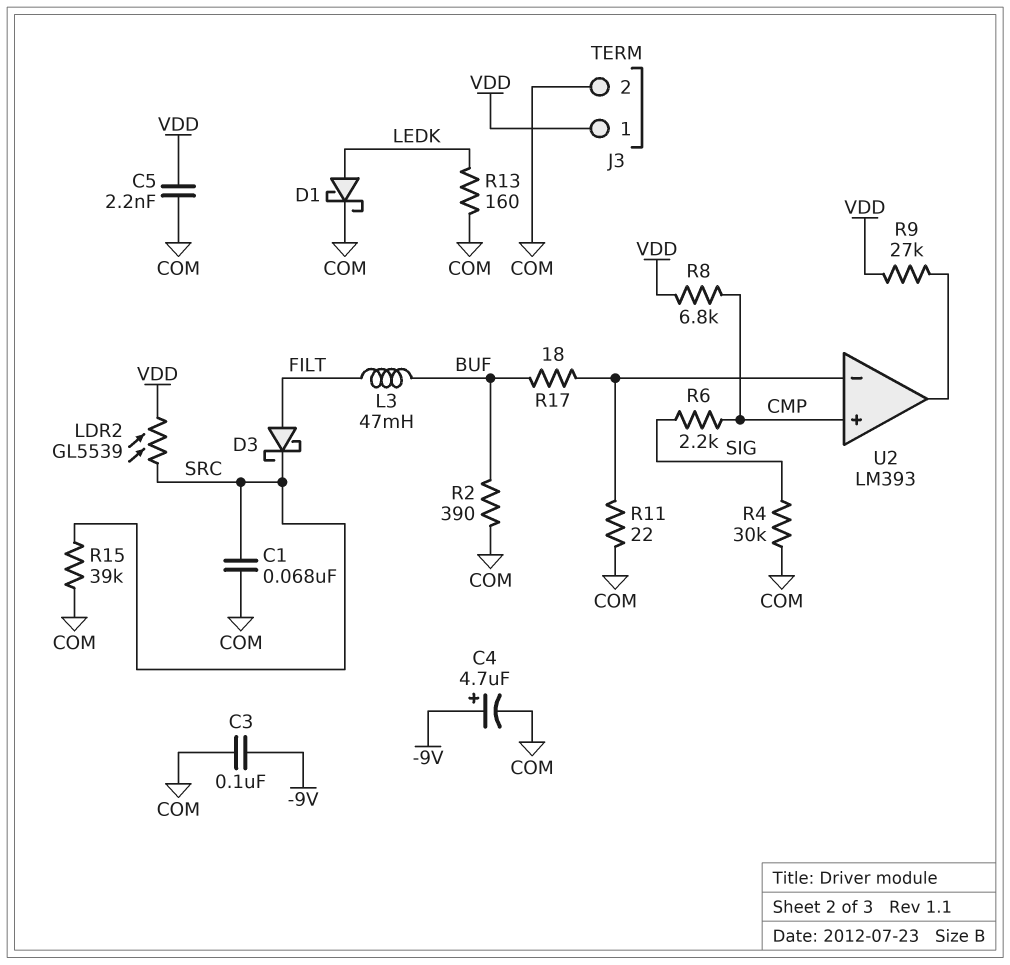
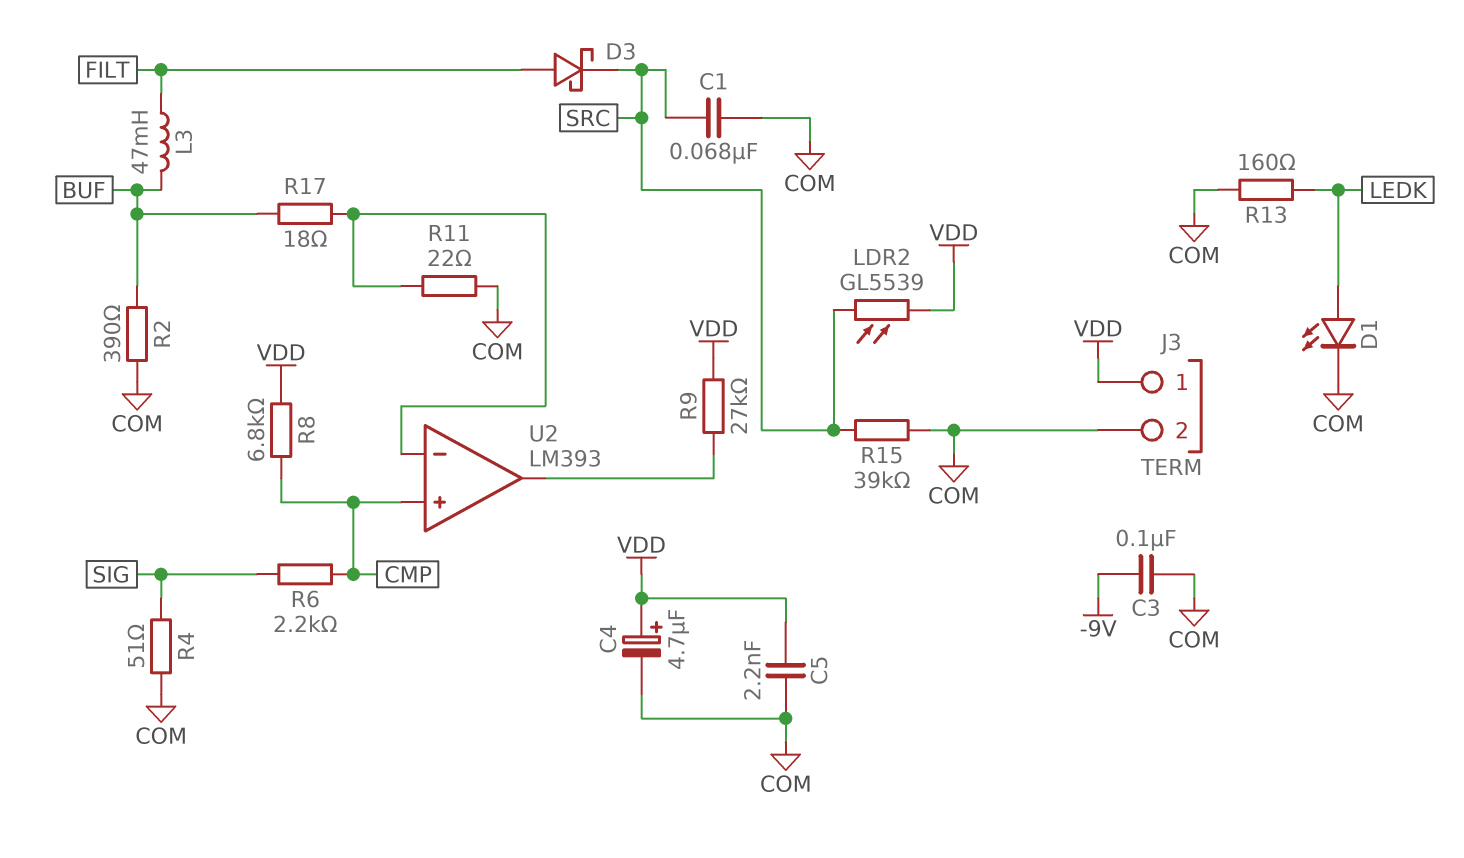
C4: 4.7uF (plus -9V, minus COM) -> 4.7uF (plus VDD, minus COM)
D1: schottky (A LEDK, K COM) -> LED (A LEDK, K COM)
R4: 30k (COM, SIG) -> 51 (COM, SIG)

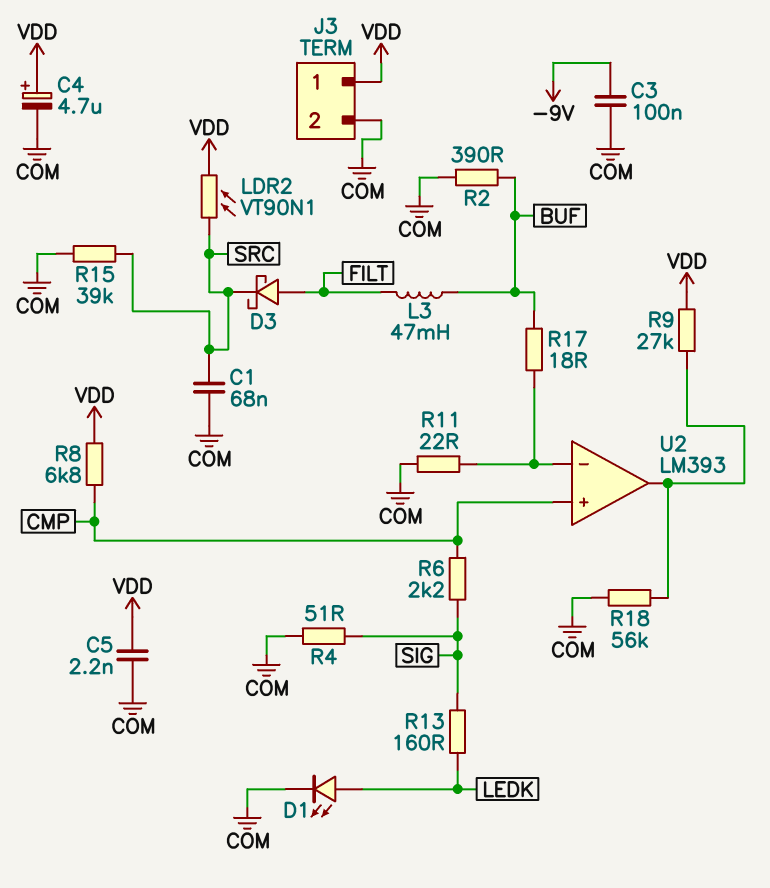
LDR2: GL5539 (SRC, VDD) -> VT90N1 (SRC, VDD)
R13: 160 (COM, LEDK) -> 160 (LEDK, SIG)
R18: none -> 56k (COM, U2/out)

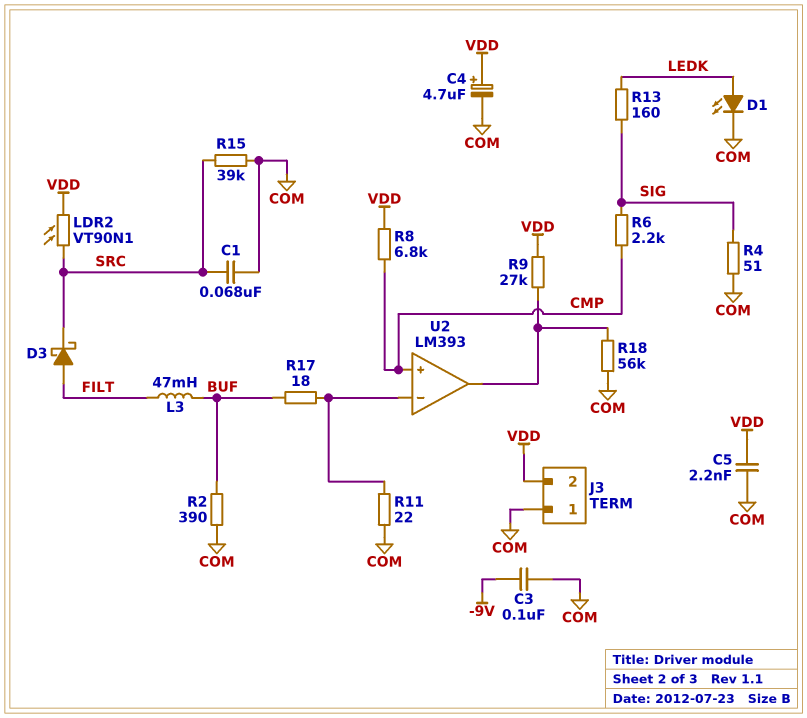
J3 pin 1: VDD -> COM
J3 pin 2: COM -> VDD

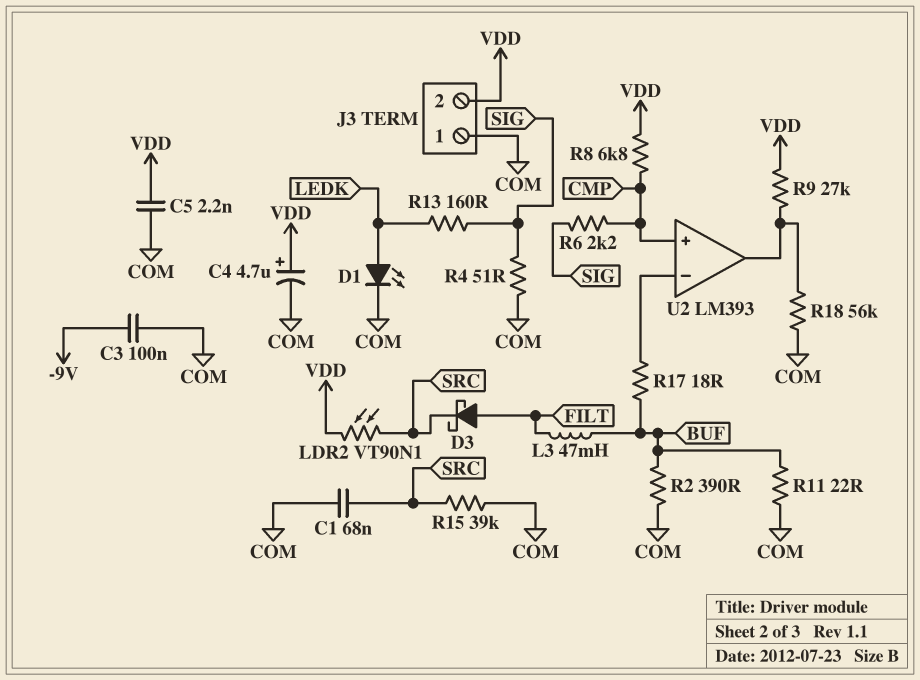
R11: 22 (COM, U2/in-) -> 22 (BUF, COM)

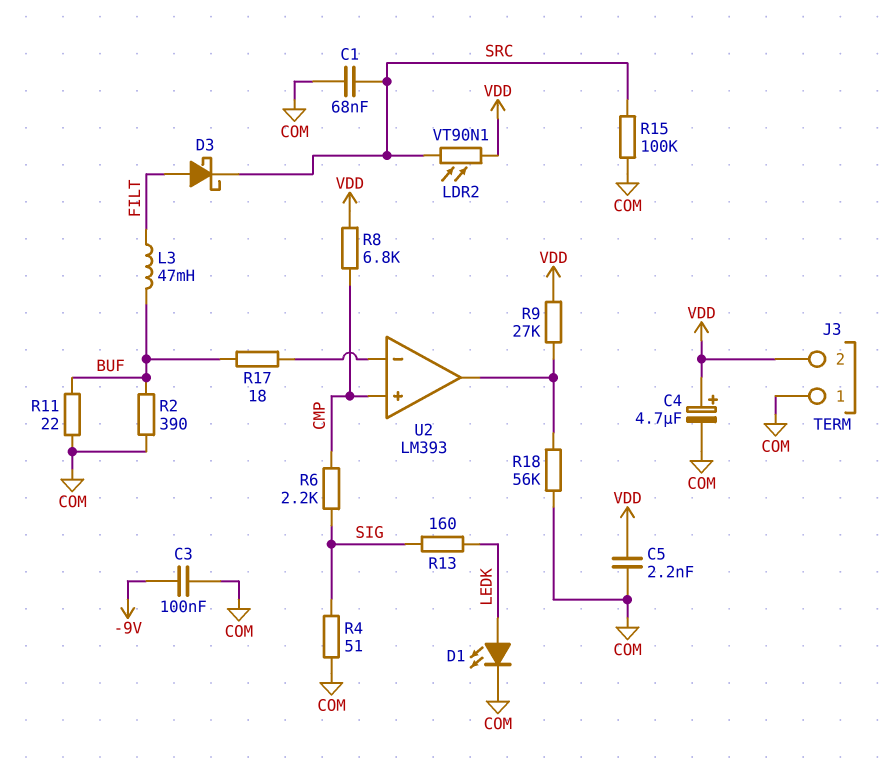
R15: 39k (COM, SRC) -> 100k (COM, SRC)

